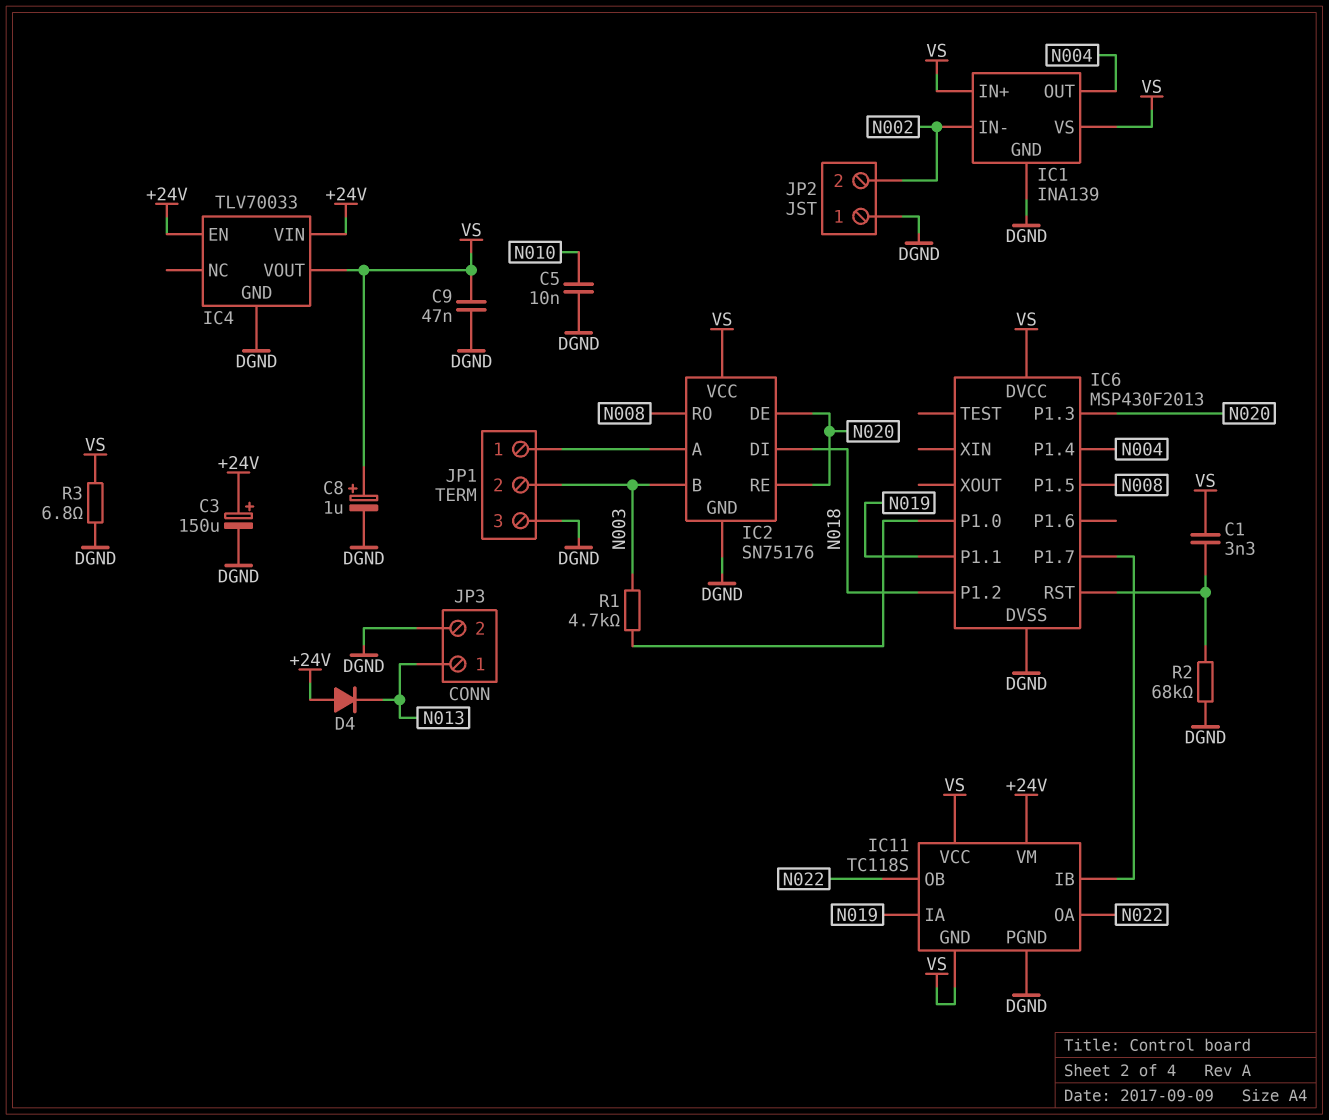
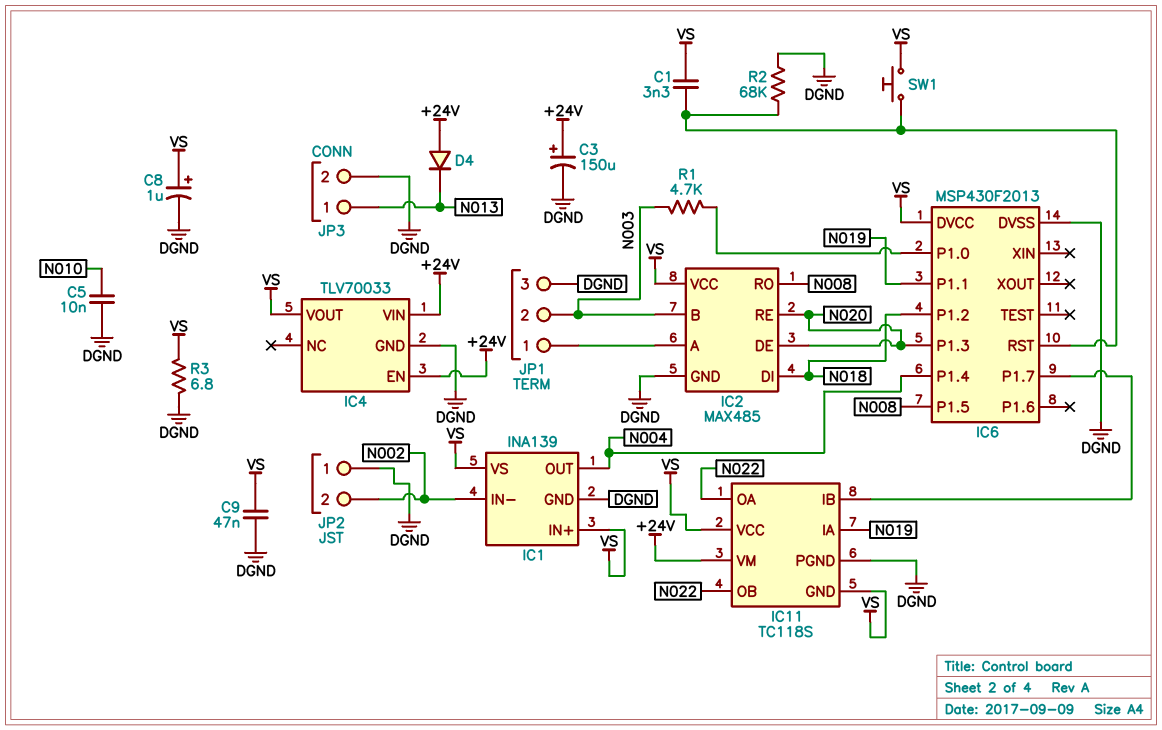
IC2: SN75176 -> MAX485
SW1: none -> button (IC6/RST, VS)

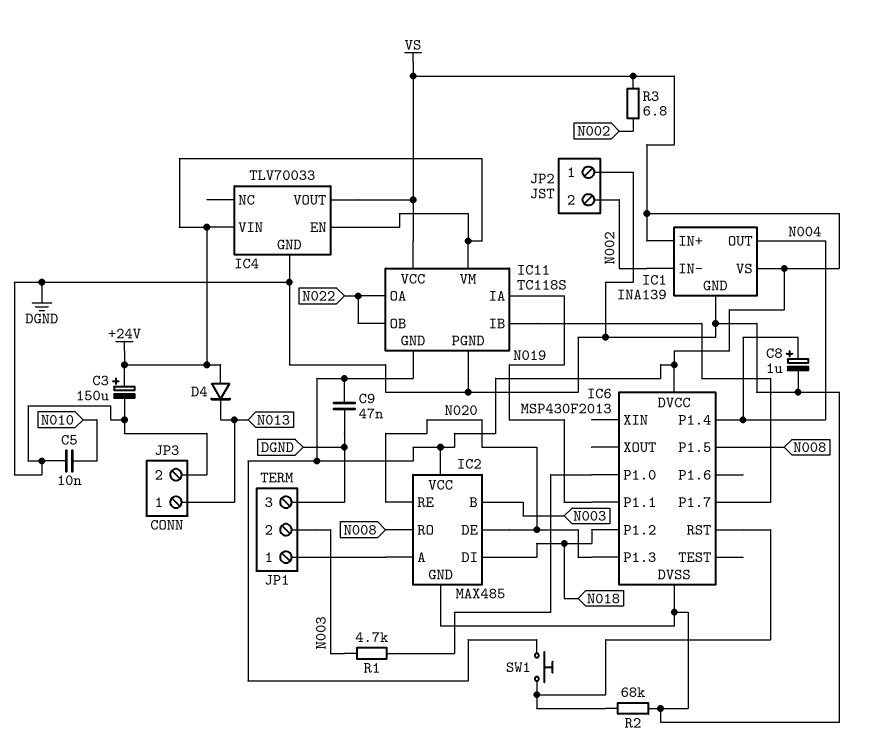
C1: 3.3nF (IC6/RST, VS) -> none
C8: 1uF (plus VS, minus DGND) -> 1uF (plus N004, minus DGND)
R3: 6.8 (DGND, VS) -> 6.8 (N002, VS)

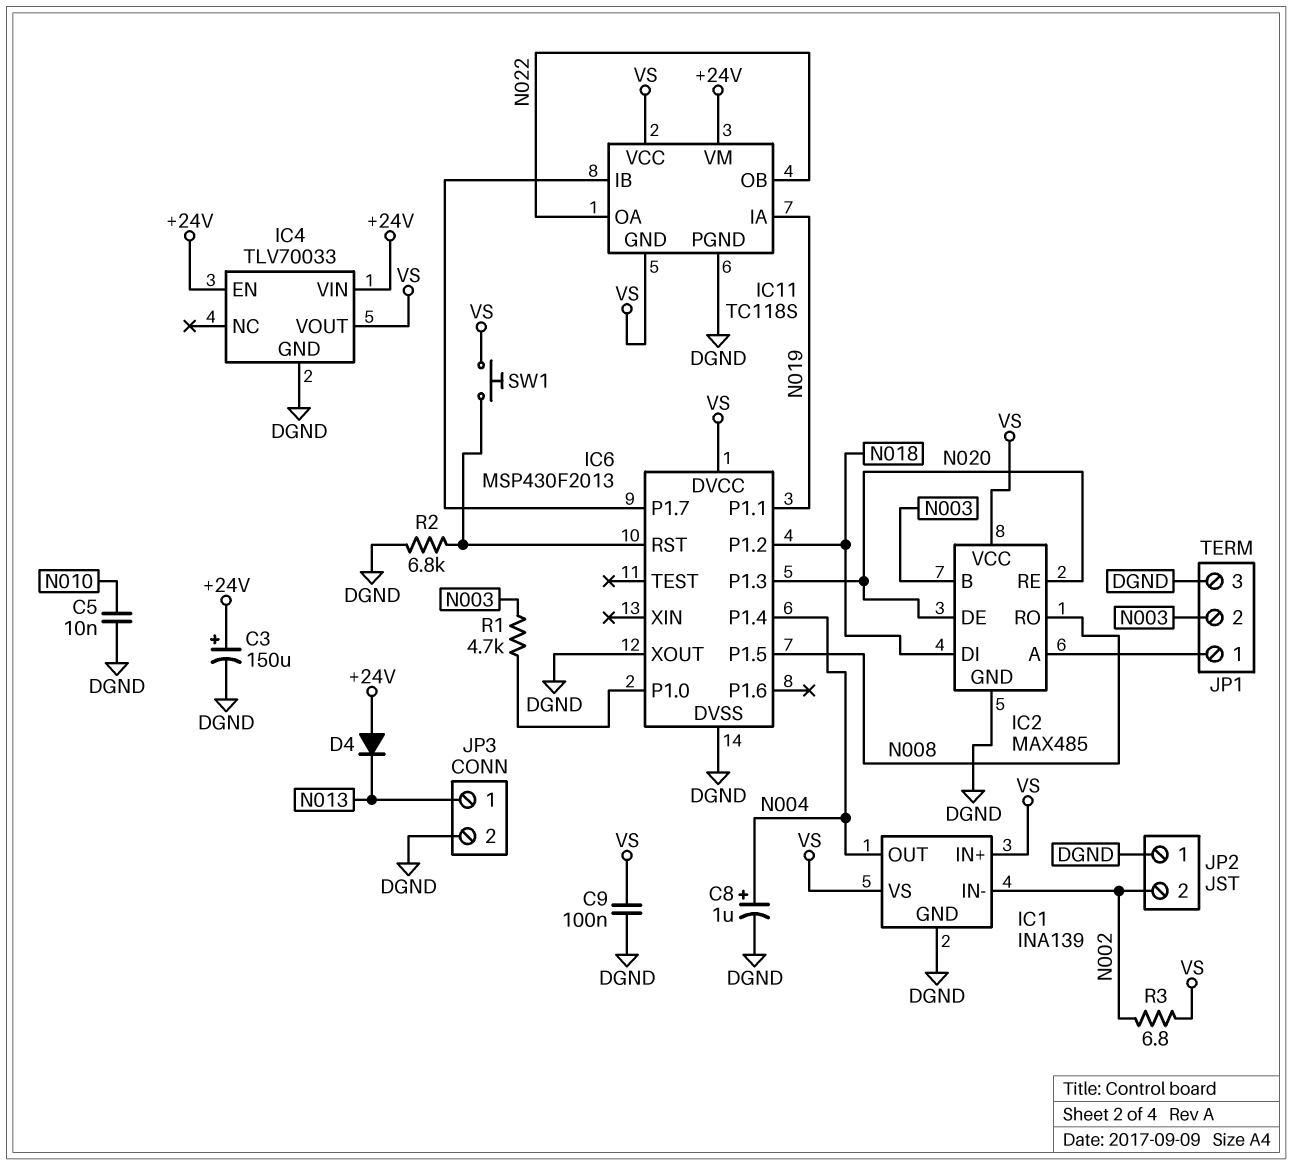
C9: 47nF (DGND, VS) -> 100nF (DGND, VS)
IC6 pin XOUT: none -> DGND
R2: 68k (DGND, IC6/RST) -> 6.8k (DGND, IC6/RST)

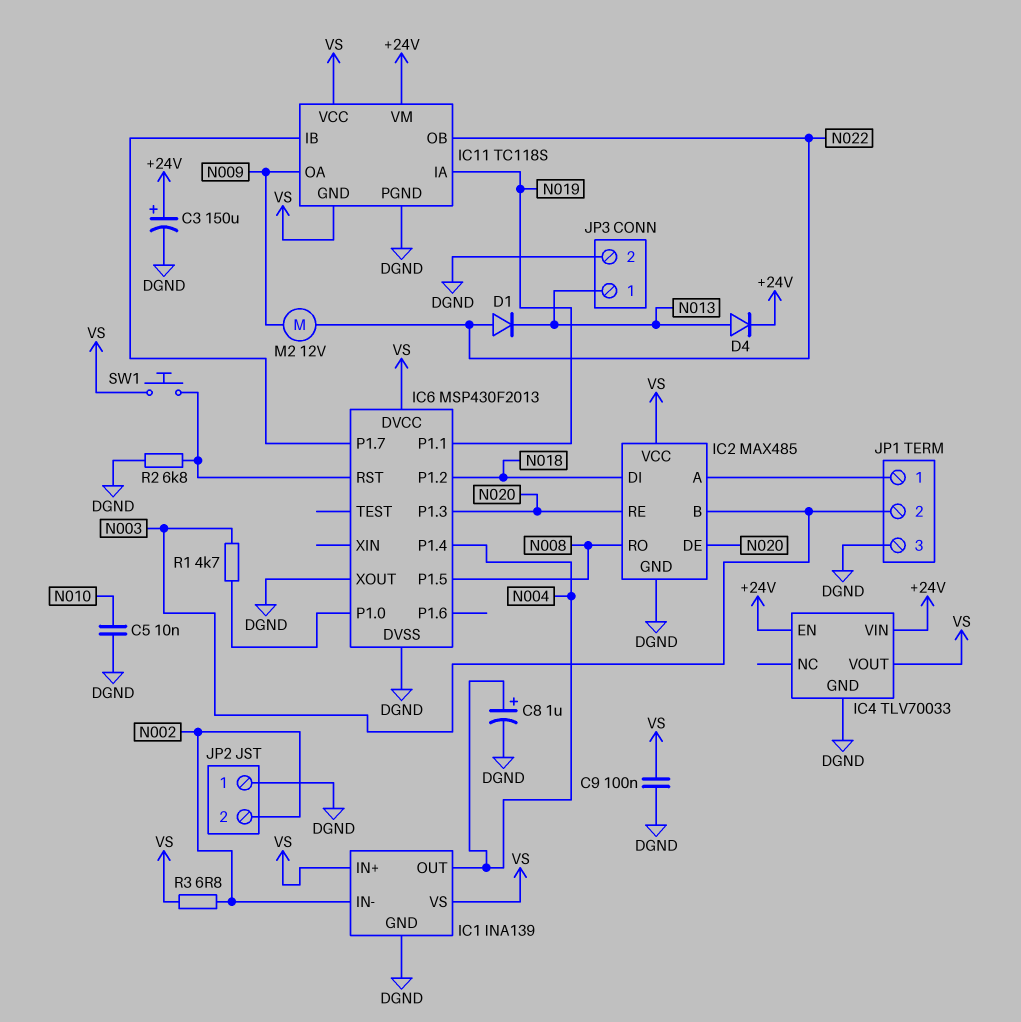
D1: none -> diode (A N022, K N013)
D4: diode (A +24V, K N013) -> diode (A N013, K +24V)
IC11 pin OA: N022 -> N009
M2: none -> motor 12V (N009, N022)

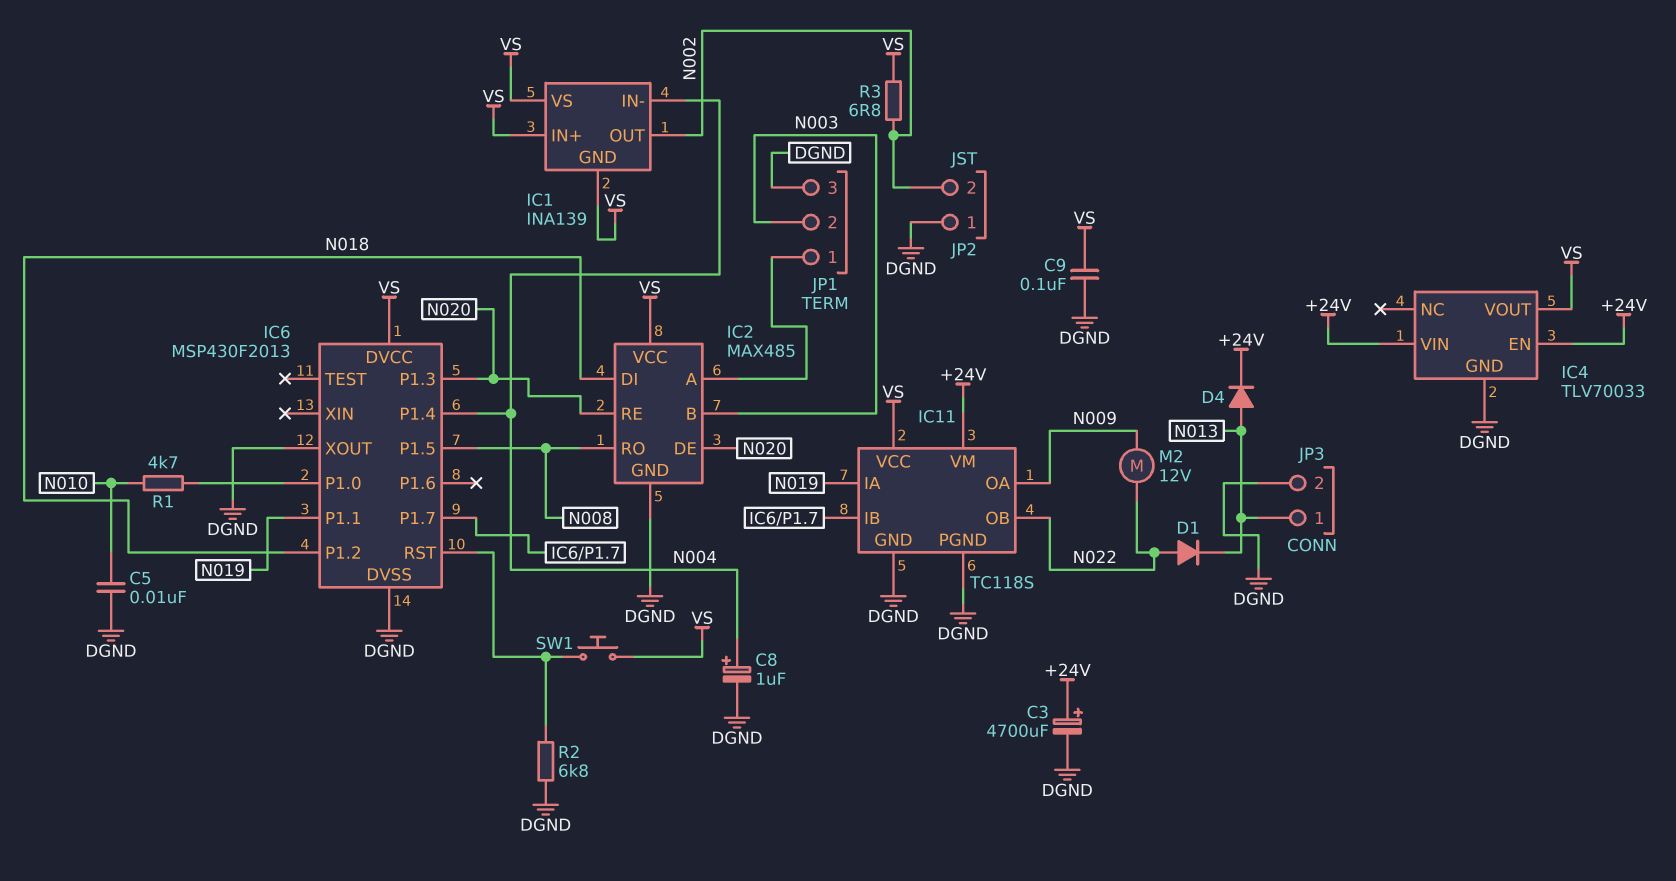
C3: 150uF (plus +24V, minus DGND) -> 4700uF (plus +24V, minus DGND)
IC1 pin GND: DGND -> VS
IC1 pin IN-: N002 -> N004
IC1 pin OUT: N004 -> N002
IC11 pin GND: VS -> DGND
R1: 4.7k (IC6/P1.0, N003) -> 4.7k (IC6/P1.0, N010)

